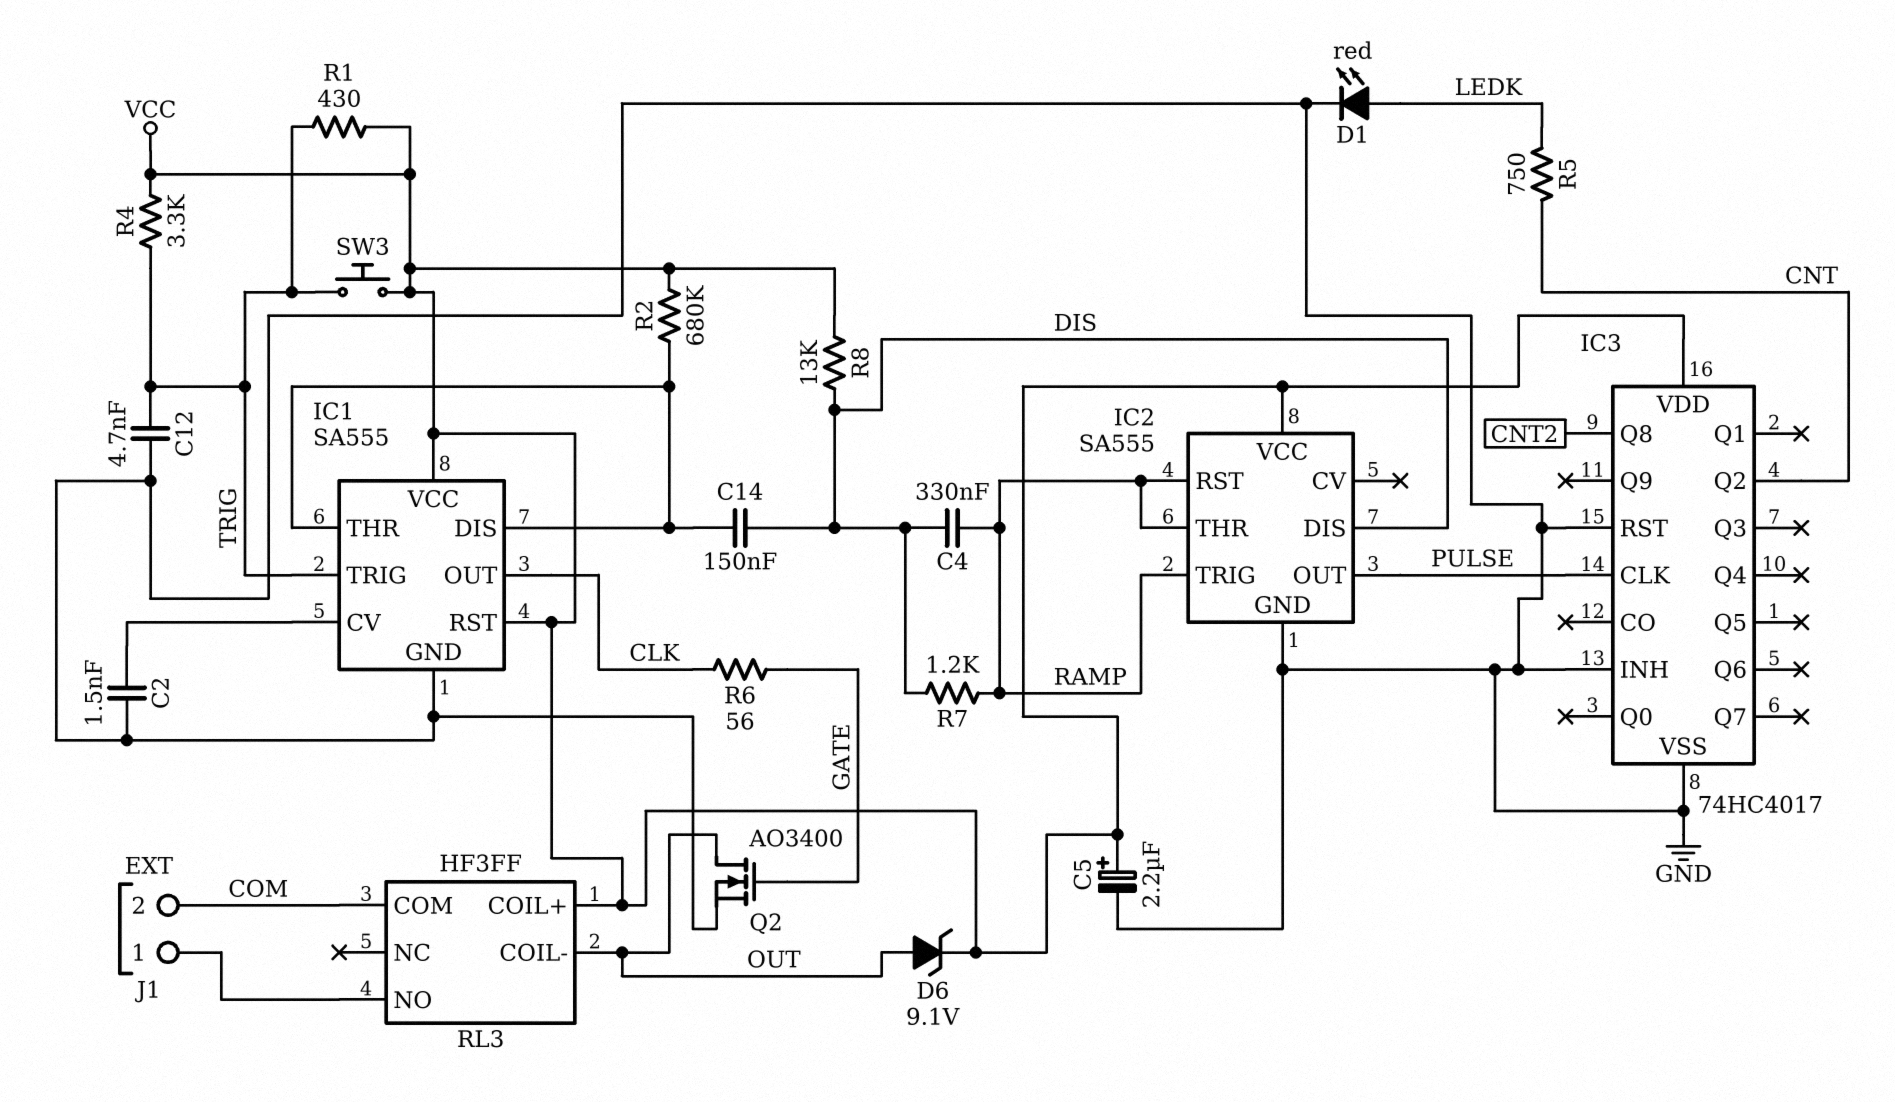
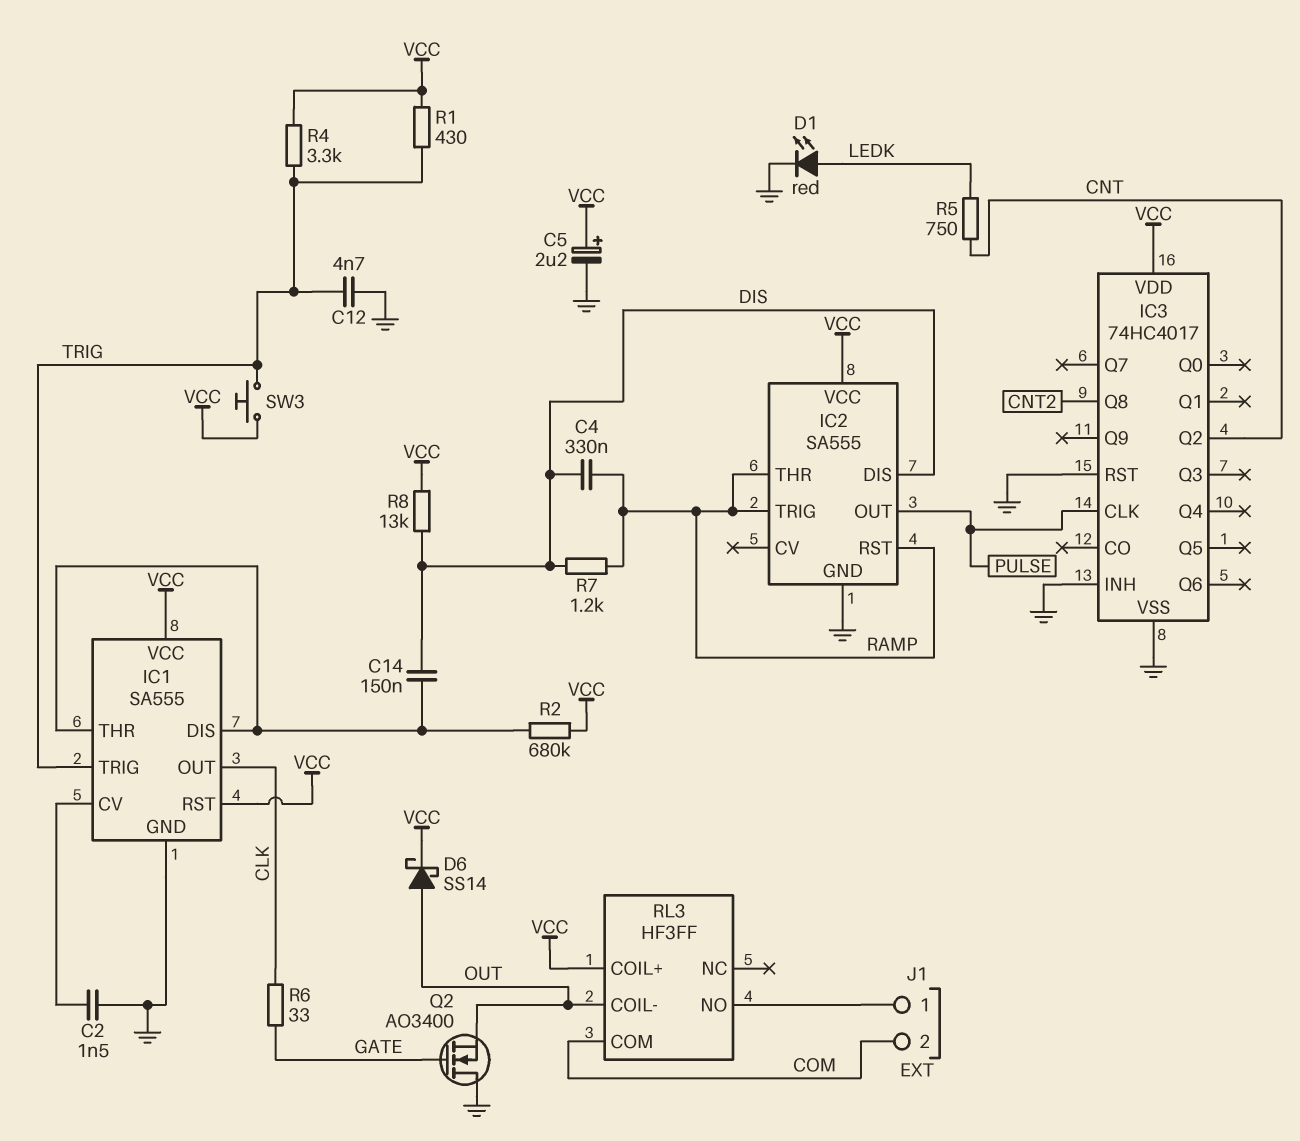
D6: zener 9.1V (A OUT, K VCC) -> schottky SS14 (A OUT, K VCC)
Q2: NMOS AO3400 (G GATE, D OUT, S GND) -> NMOS AO3400 (G GATE, D GND, S OUT)
R6: 56 (CLK, GATE) -> 33 (CLK, GATE)

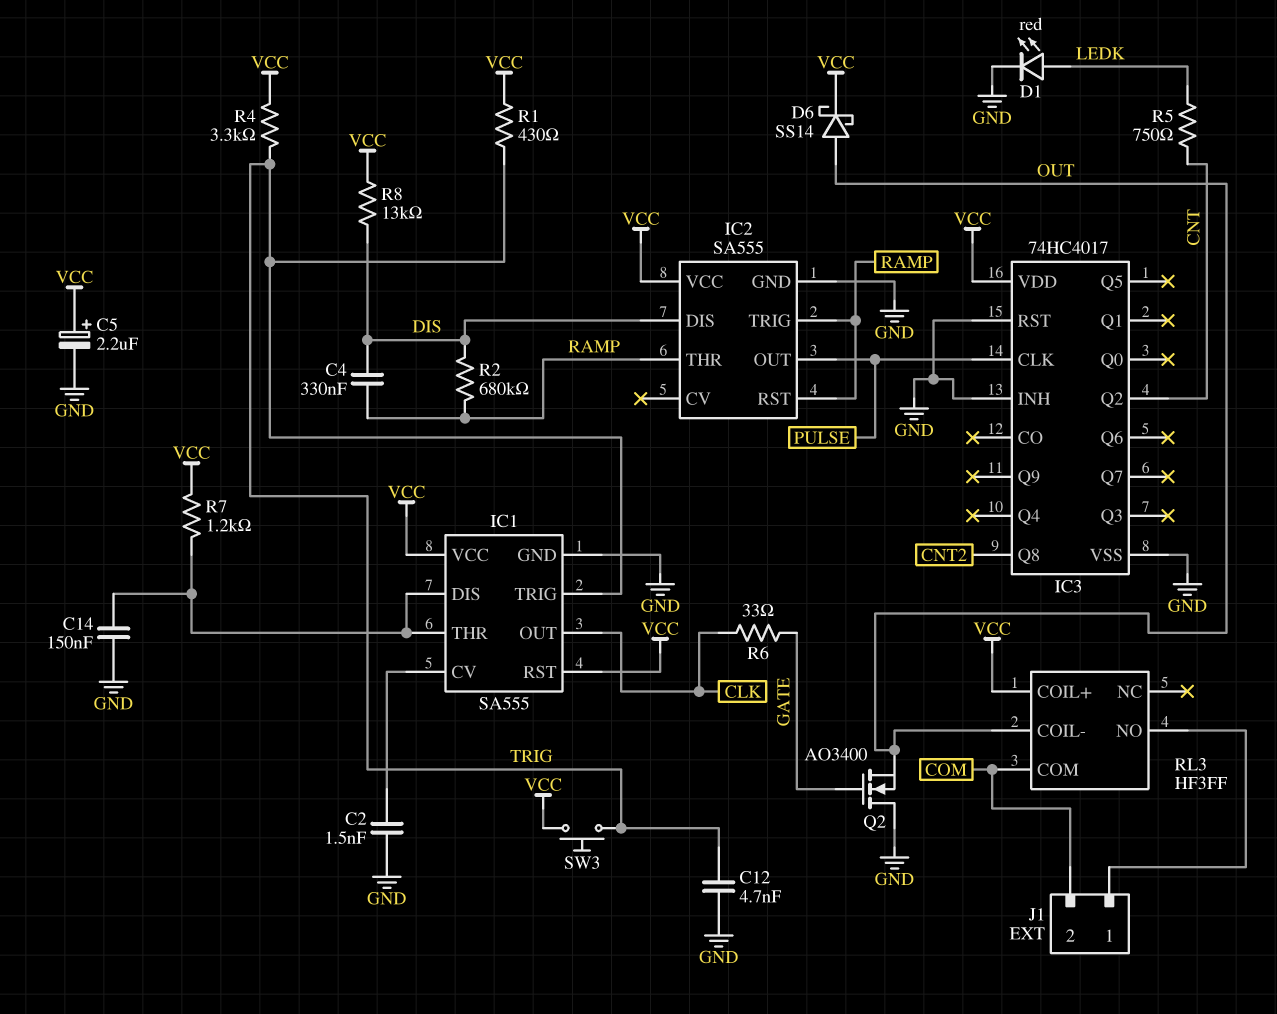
C14: 150nF (DIS, IC1/DIS) -> 150nF (GND, IC1/DIS)
R2: 680k (IC1/DIS, VCC) -> 680k (DIS, RAMP)
R7: 1.2k (DIS, RAMP) -> 1.2k (IC1/DIS, VCC)

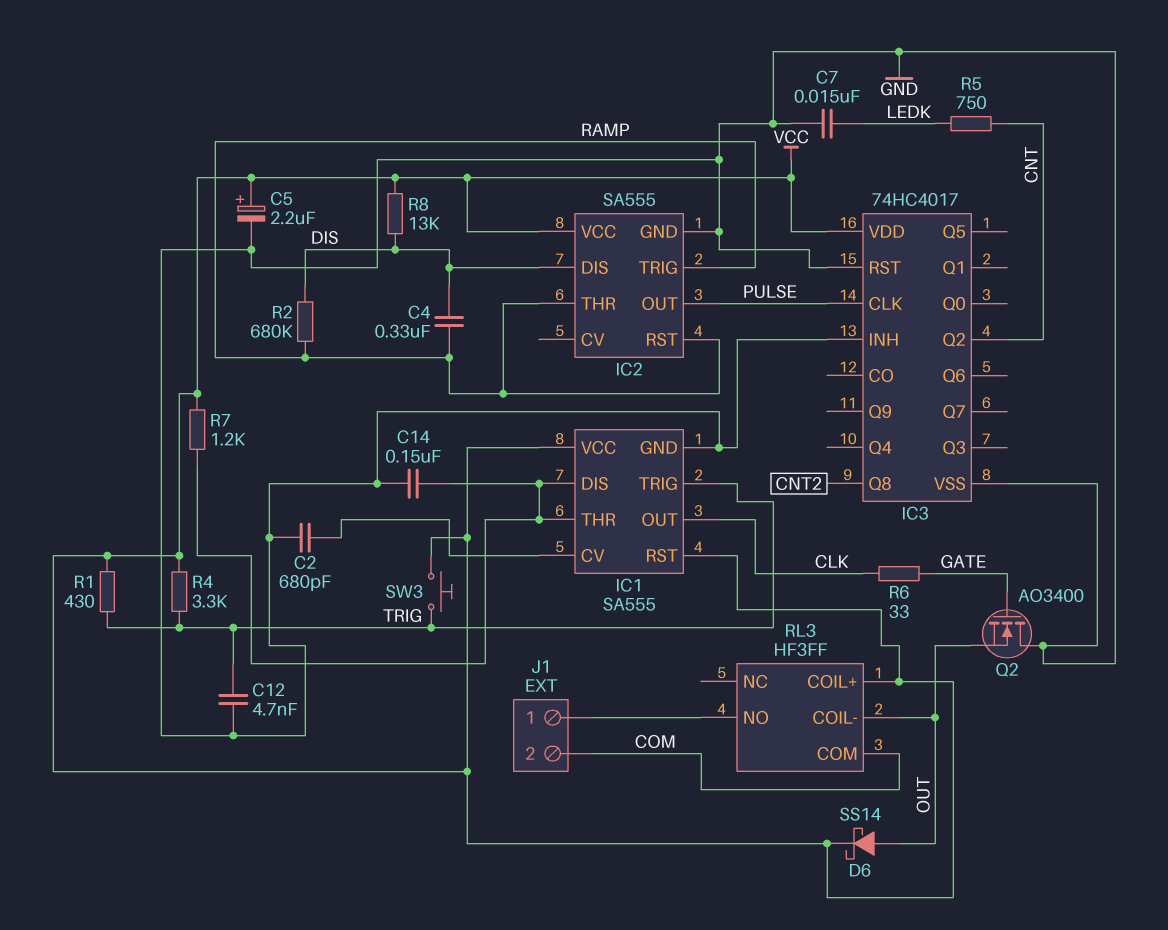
C2: 1.5nF (GND, IC1/CV) -> 680pF (GND, IC1/CV)
C7: none -> 15nF (GND, LEDK)
D1: LED red (A LEDK, K GND) -> none

